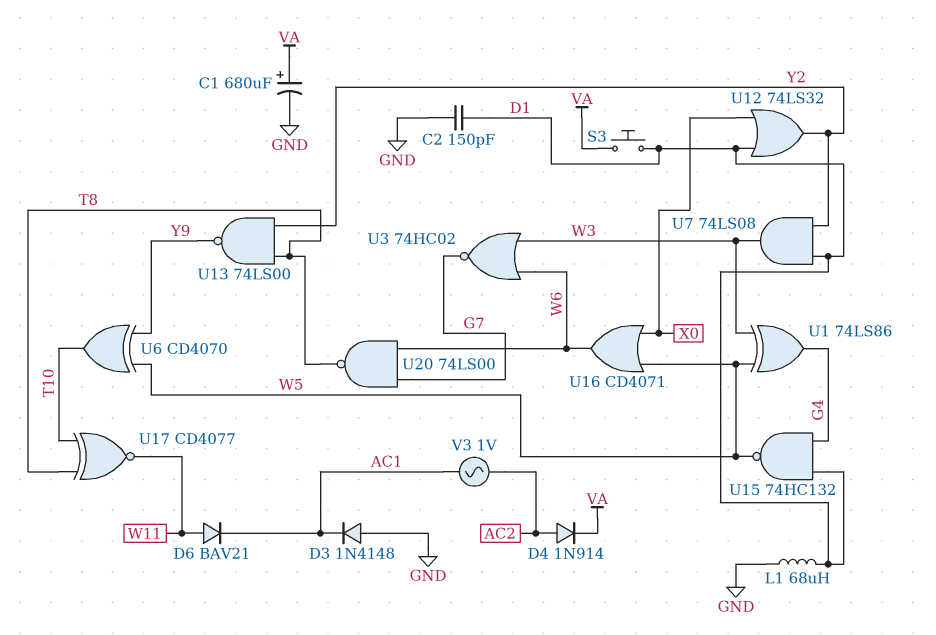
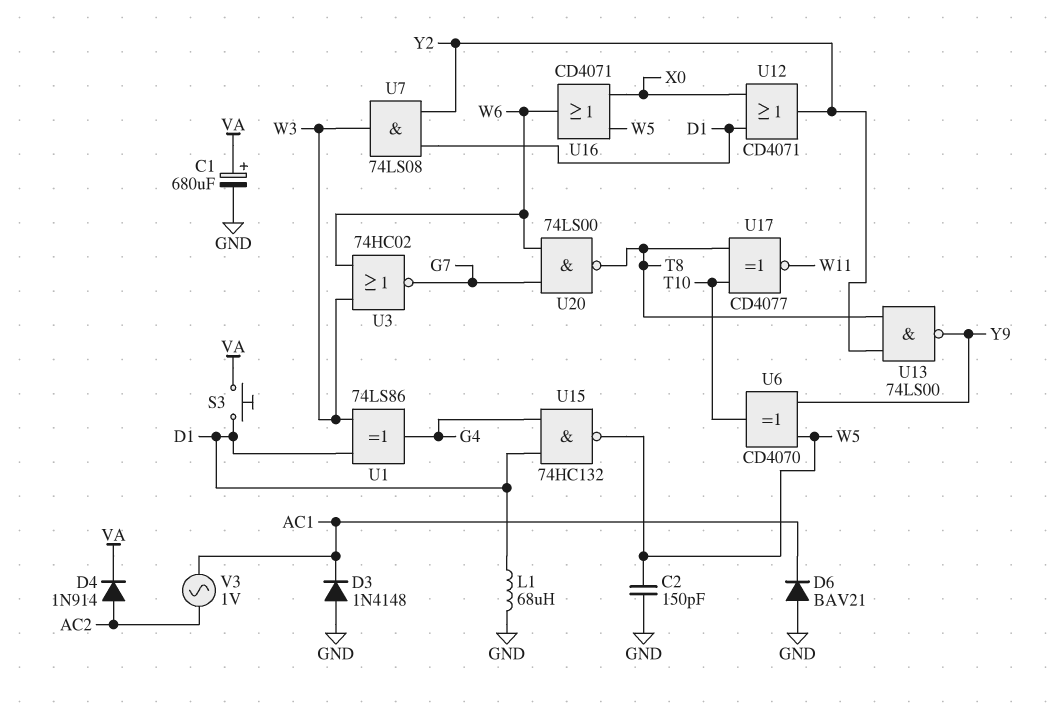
C2: 150pF (D1, GND) -> 150pF (GND, W5)
D6: diode BAV21 (A W11, K AC1) -> diode BAV21 (A GND, K AC1)
U1: XOR 74LS86 (in W3, in W5, out G4) -> XOR 74LS86 (in D1, in W3, out G4)
U12: OR 74LS32 (in D1, in X0, out Y2) -> OR CD4071 (in D1, in X0, out Y2)

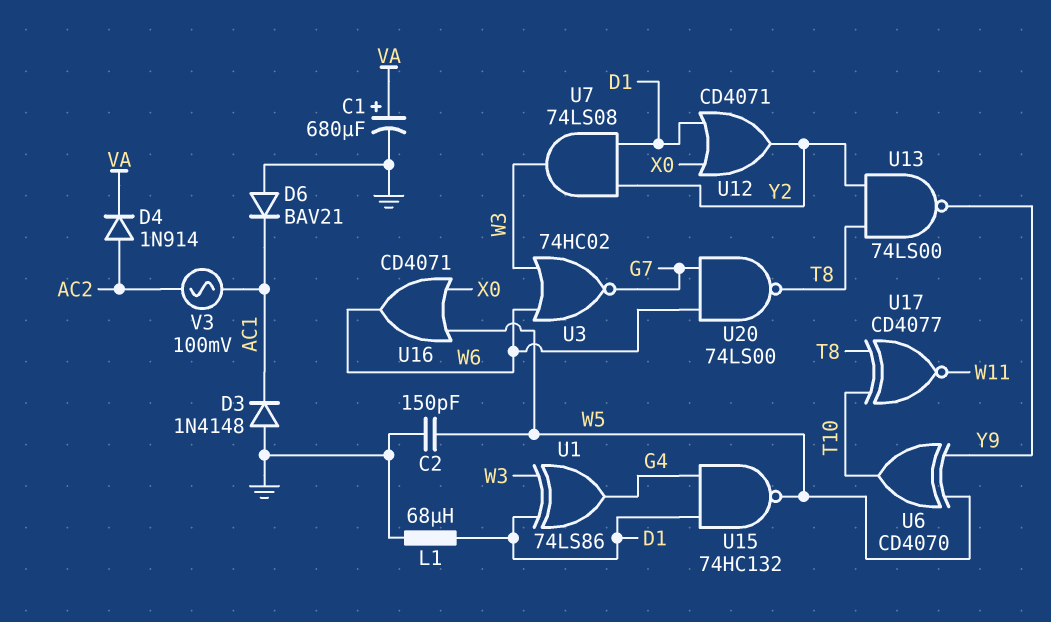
S3: button (D1, VA) -> none
V3: AC 1V (AC1, AC2) -> AC 100mV (AC1, AC2)

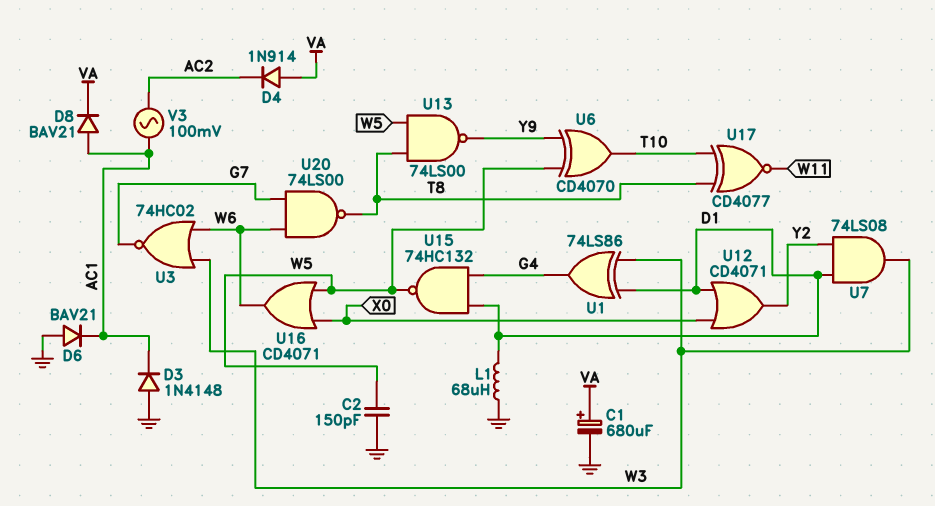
D4: diode 1N914 (A AC2, K VA) -> diode 1N914 (A VA, K AC2)
D8: none -> diode BAV21 (A AC1, K VA)
U13: NAND 74LS00 (in T8, in Y2, out Y9) -> NAND 74LS00 (in T8, in W5, out Y9)

